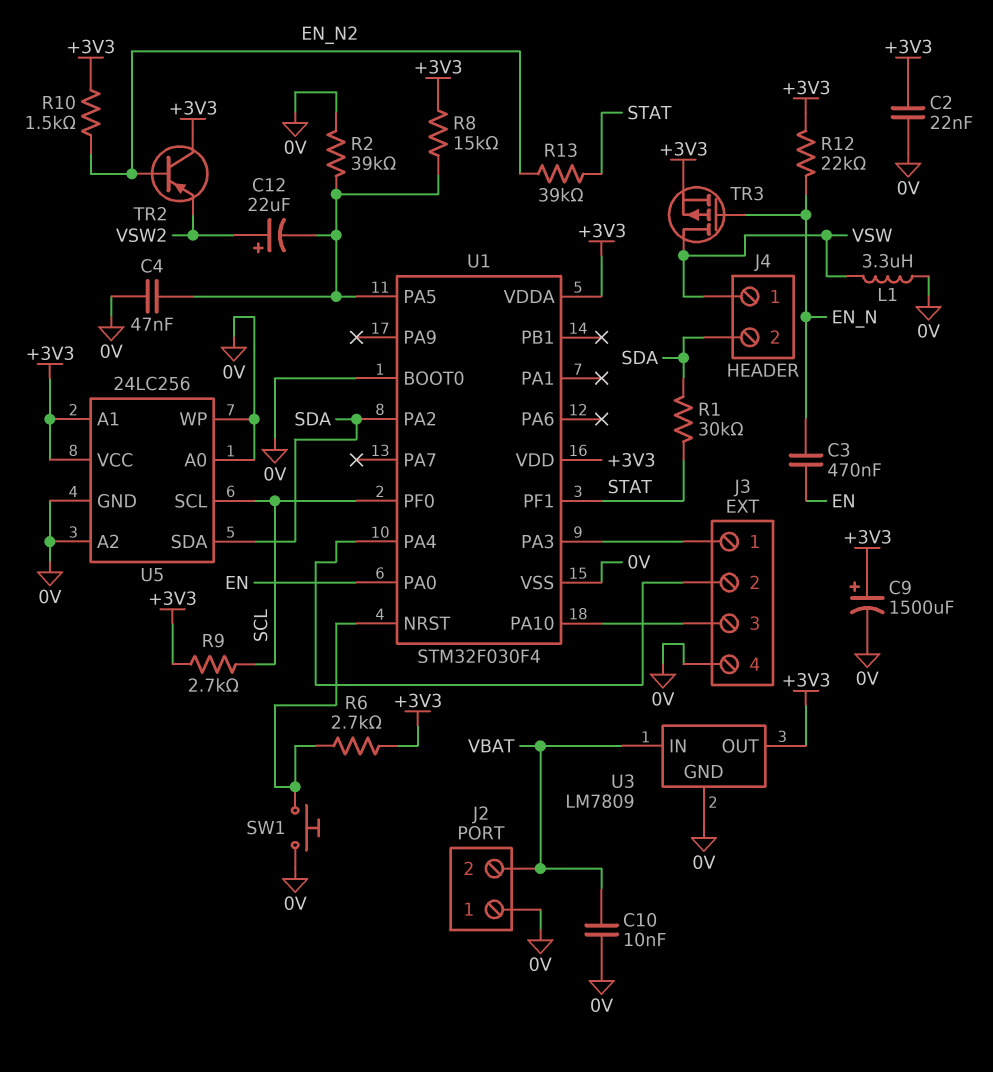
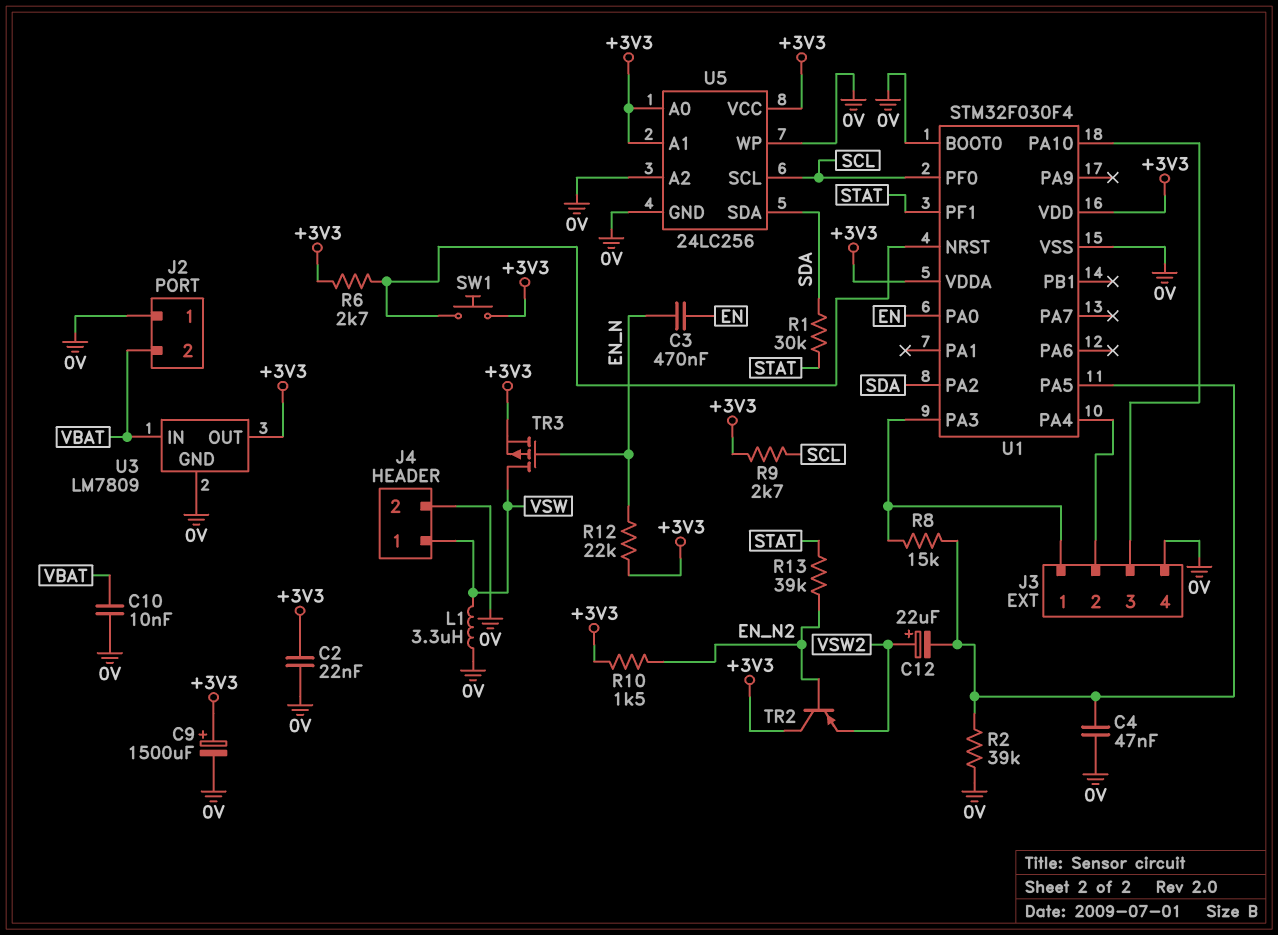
J4 pin 2: SDA -> 0V
R8: 15k (+3V3, U1/PA5) -> 15k (J3/1, U1/PA5)
SW1: button (0V, U1/NRST) -> button (+3V3, U1/NRST)
U5 pin A0: 0V -> +3V3

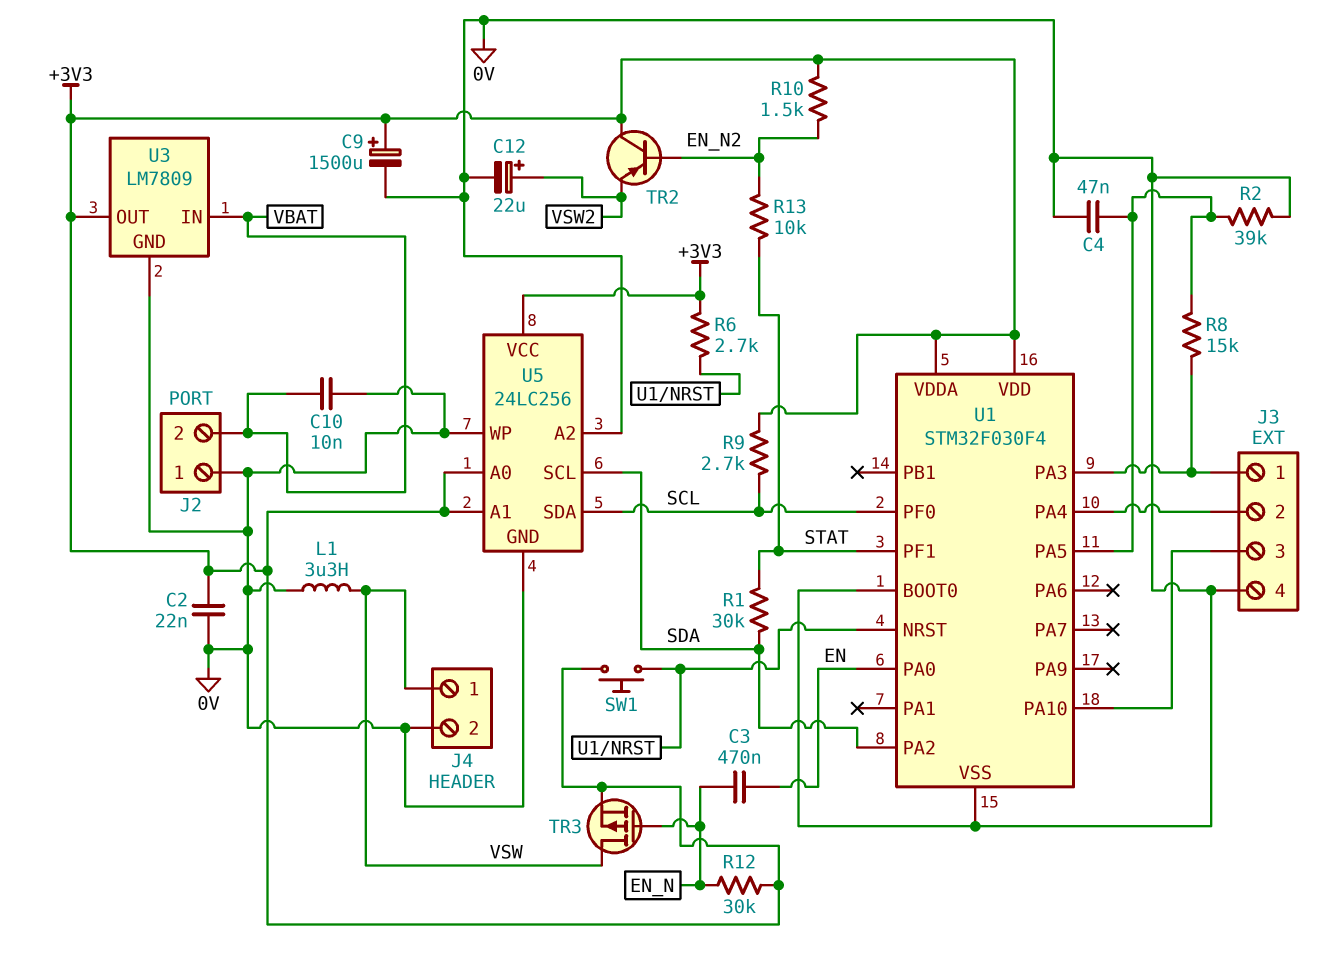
C12: 22uF (plus VSW2, minus U1/PA5) -> 22uF (plus VSW2, minus 0V)
R12: 22k (+3V3, EN_N) -> 30k (+3V3, EN_N)
R13: 39k (EN_N2, STAT) -> 10k (EN_N2, STAT)
U5 pin SCL: SCL -> SDA
U5 pin SDA: SDA -> SCL

